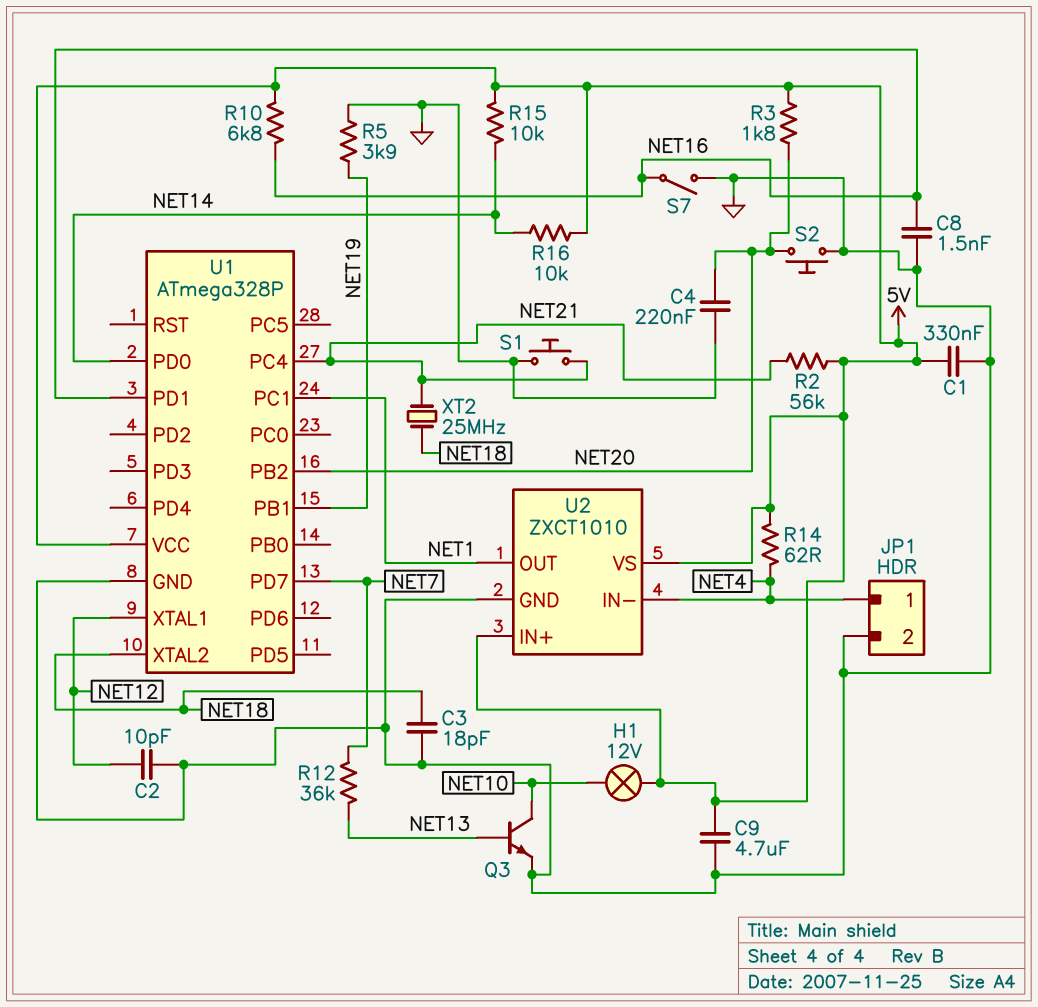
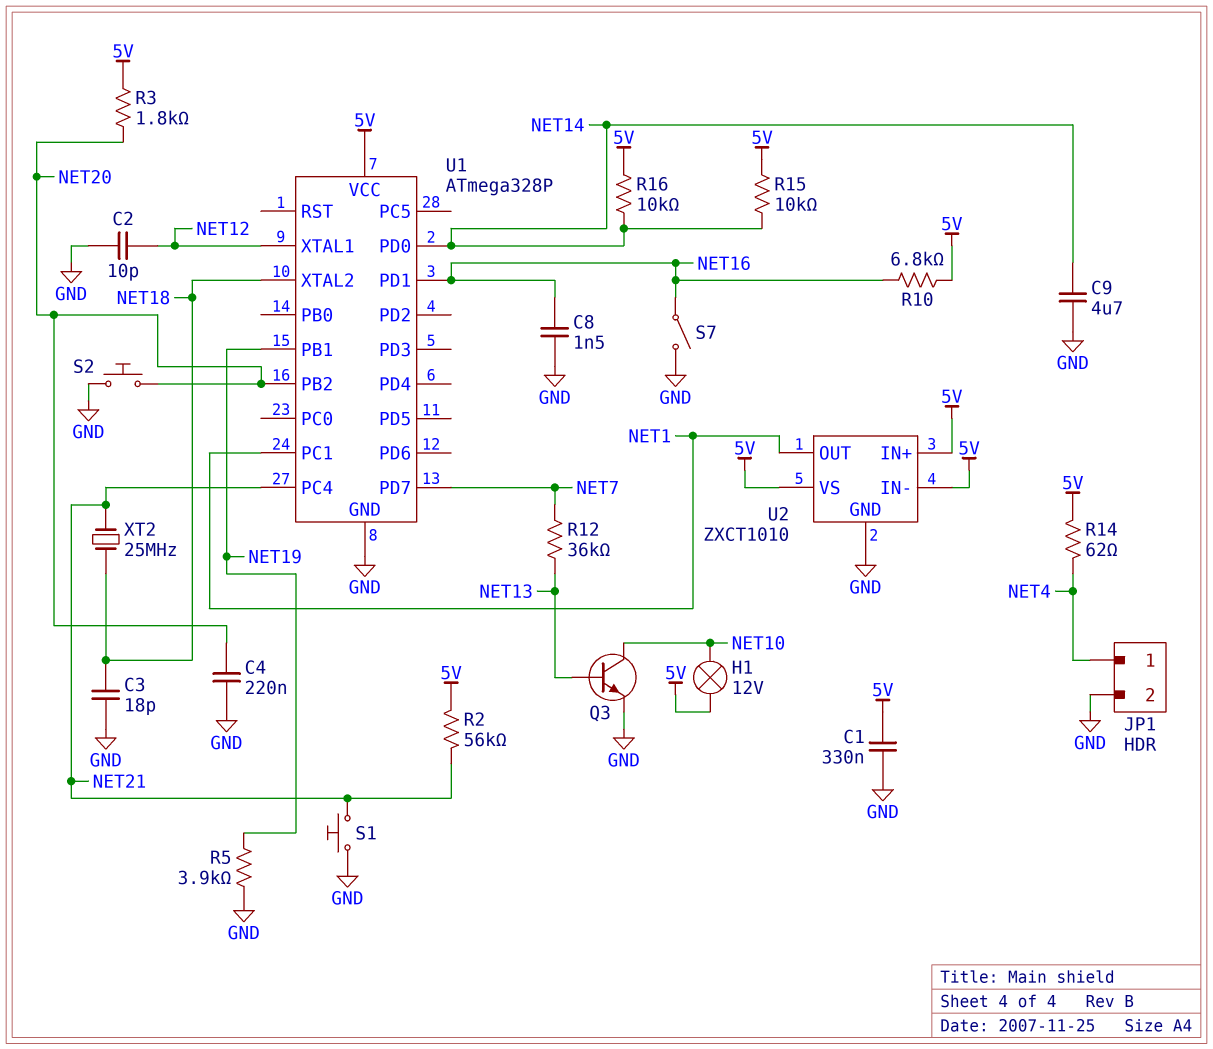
C9: 4.7uF (5V, GND) -> 4.7uF (GND, NET14)
U2 pin IN-: NET4 -> 5V

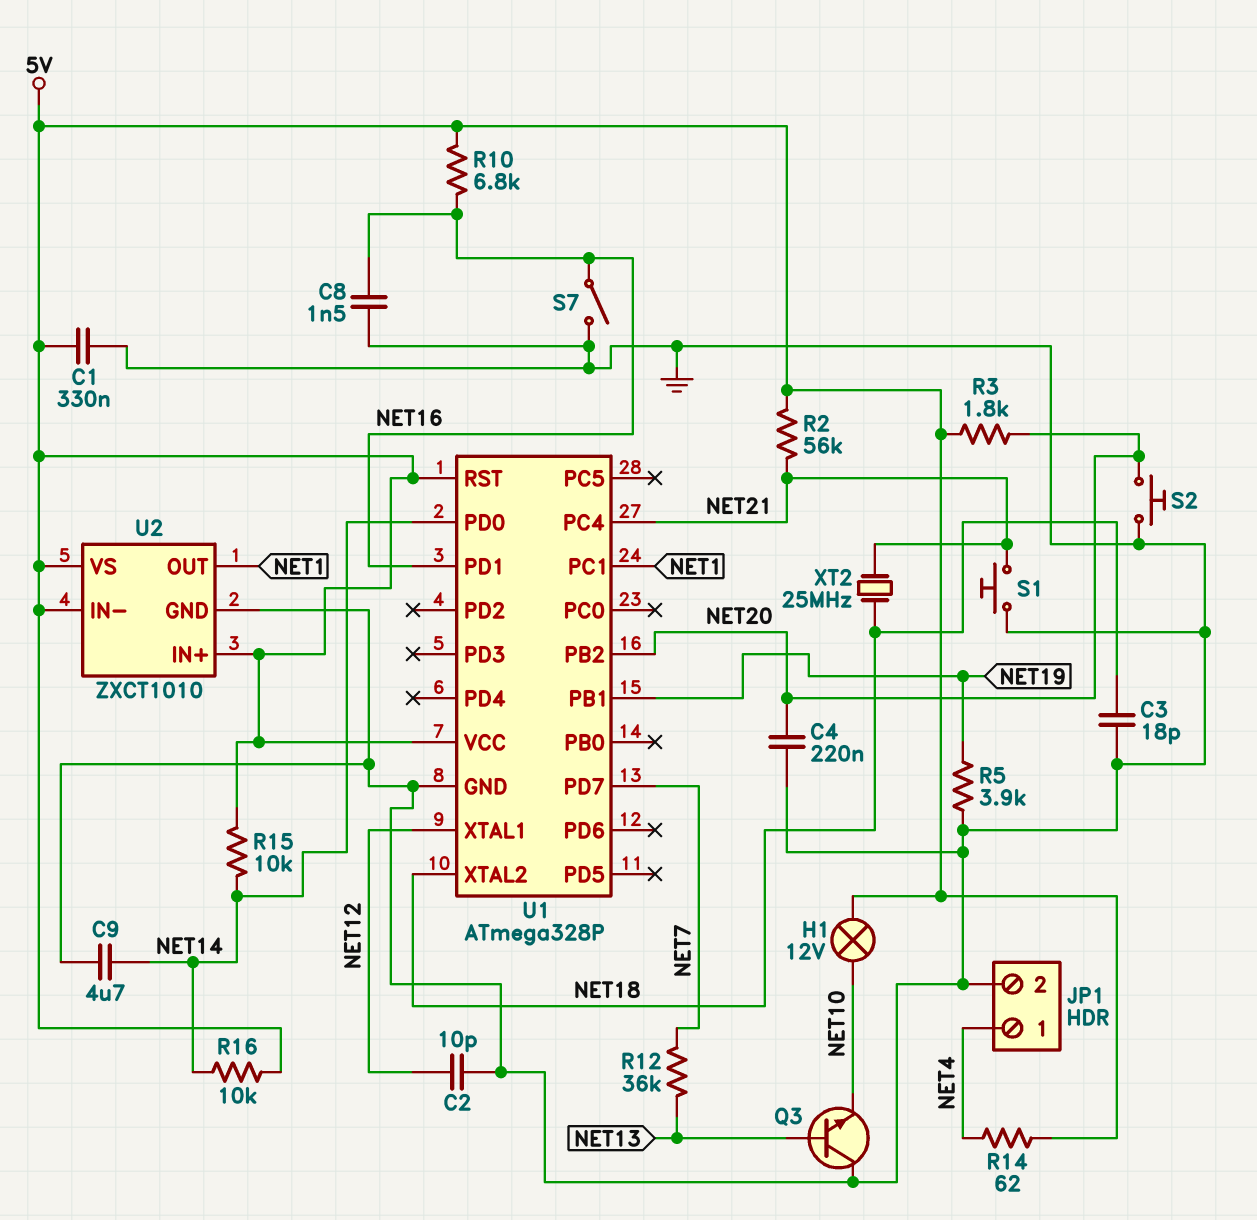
Q3: NPN (B NET13, C NET10, E GND) -> NPN (B NET13, C GND, E NET10)
U1 pin RST: none -> 5V

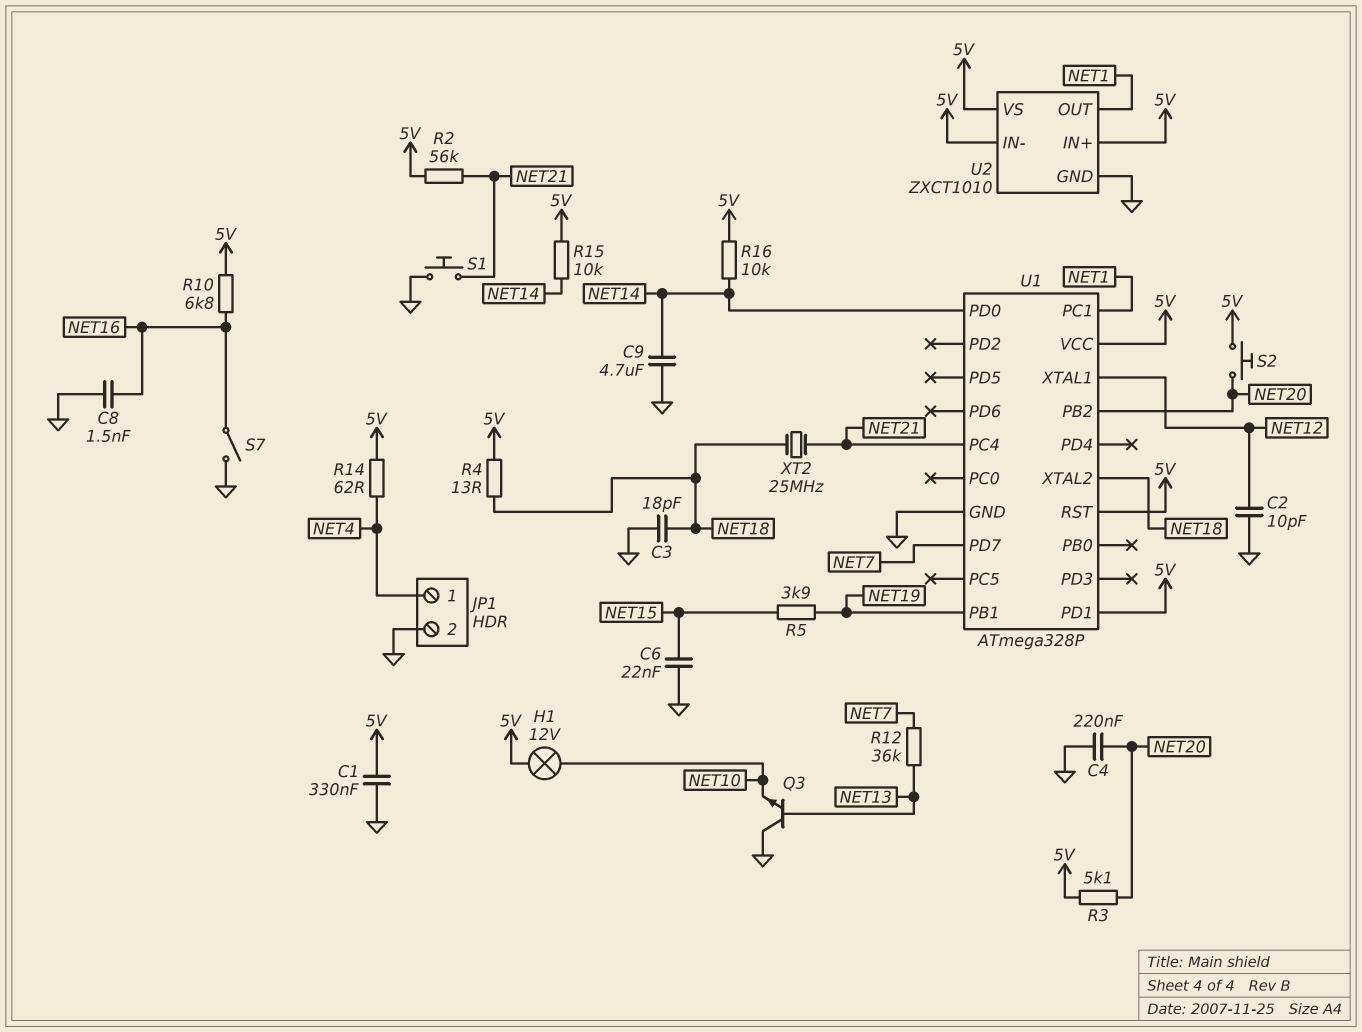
C6: none -> 22nF (GND, NET15)
R3: 1.8k (5V, NET20) -> 5.1k (5V, NET20)
R4: none -> 13 (5V, NET18)
R5: 3.9k (GND, NET19) -> 3.9k (NET15, NET19)
S2: button (GND, NET20) -> button (5V, NET20)
U1 pin PD1: NET16 -> 5V

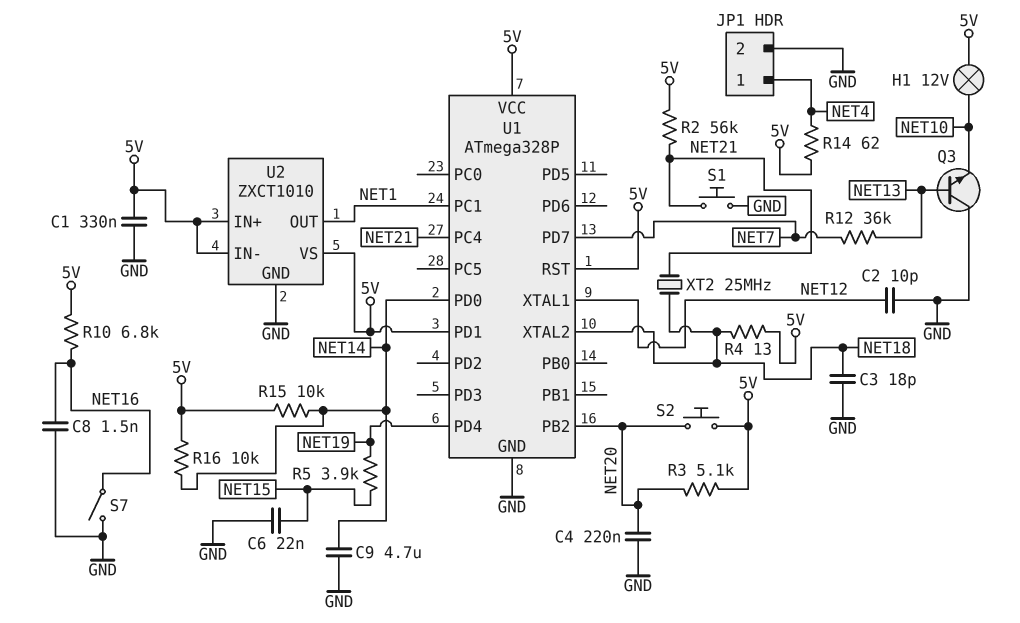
U1 pin PB1: NET19 -> none
U1 pin PD4: none -> NET19

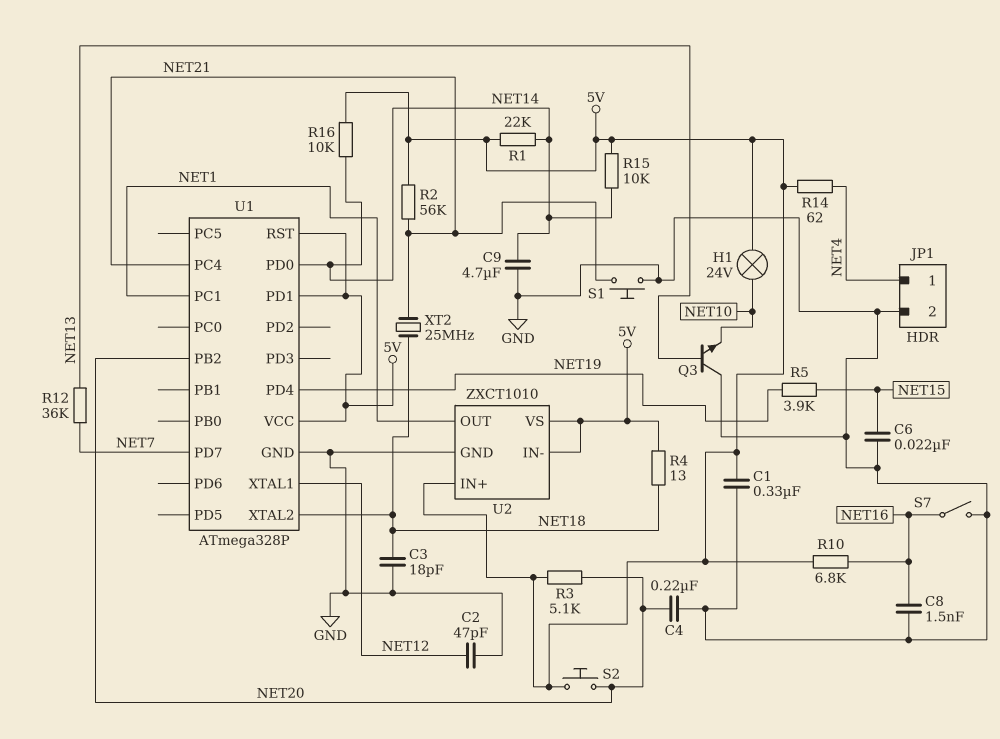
C2: 10pF (GND, NET12) -> 47pF (GND, NET12)
H1: lamp 12V (5V, NET10) -> lamp 24V (5V, NET10)
R1: none -> 22k (5V, NET14)

